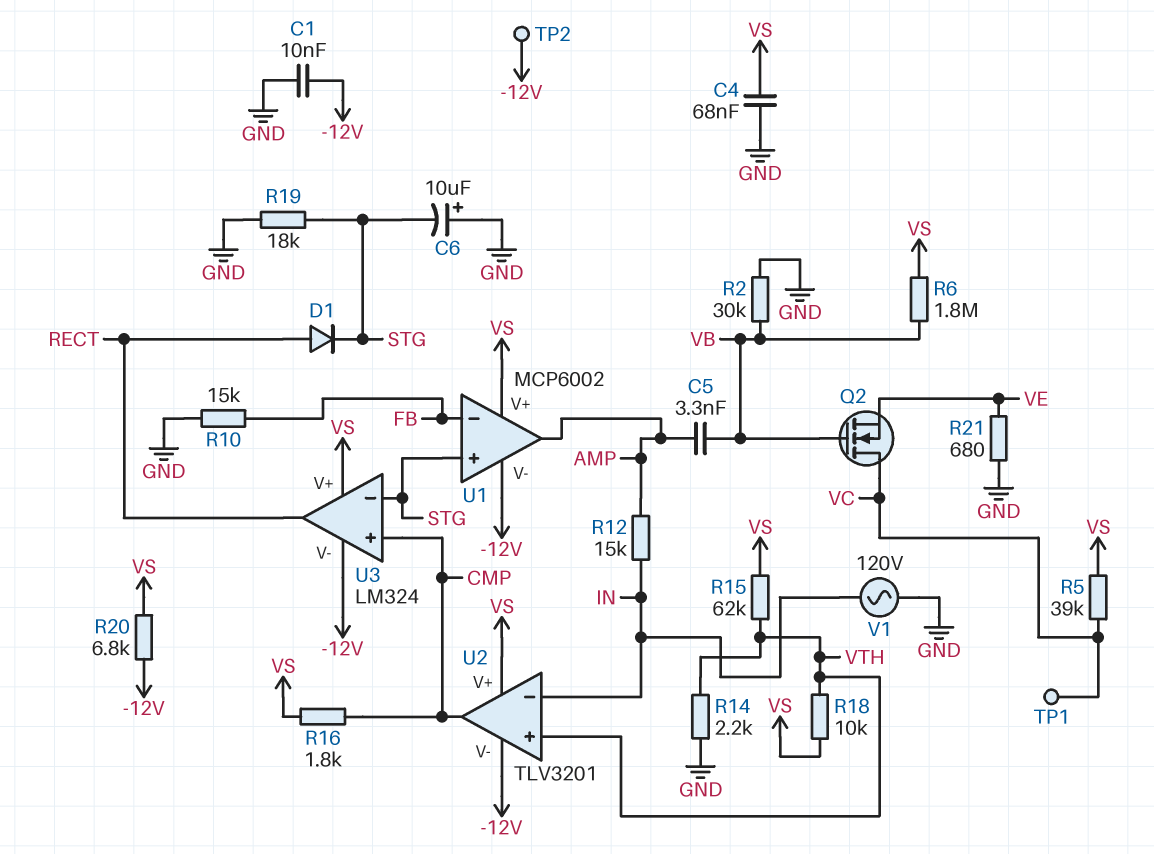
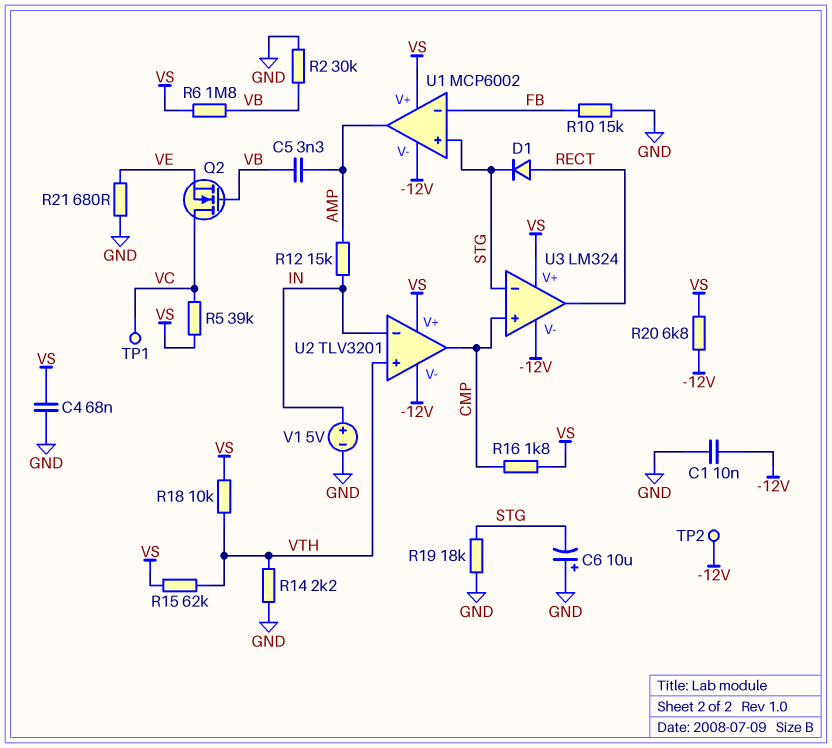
V1: AC 120V (GND, IN) -> 5V (plus IN, minus GND)

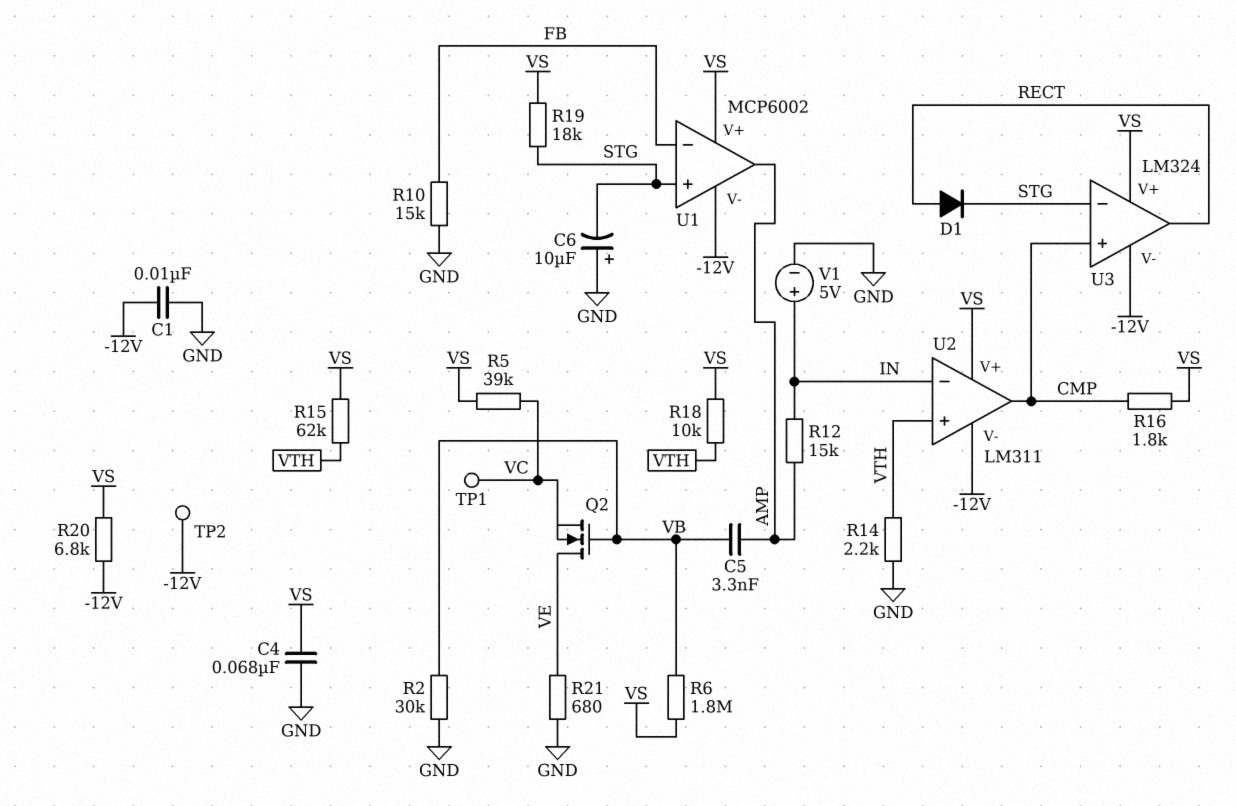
Q2: NMOS (G VB, D VC, S VE) -> NMOS (G VB, D VE, S VC)
R19: 18k (GND, STG) -> 18k (STG, VS)
U2: TLV3201 -> LM311

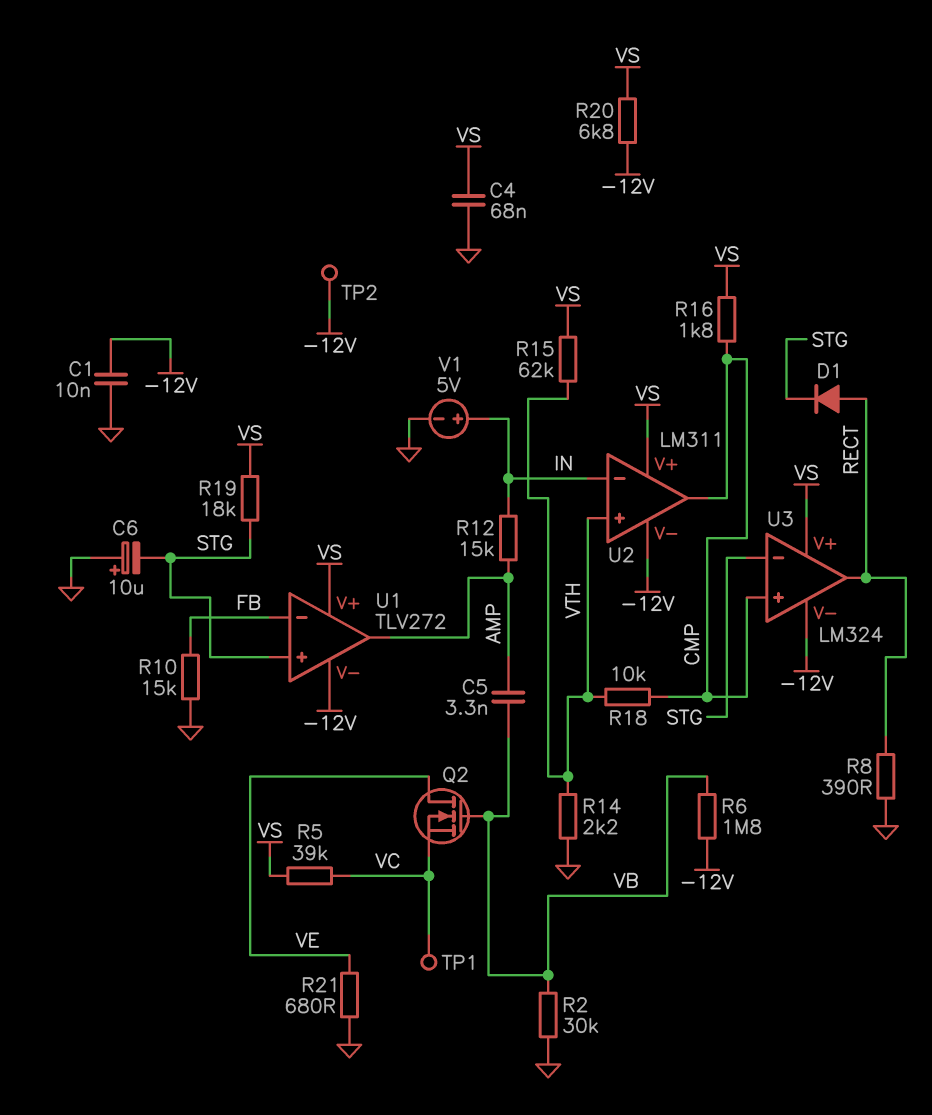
R6: 1.8M (VB, VS) -> 1.8M (-12V, VB)
R8: none -> 390 (GND, RECT)
R18: 10k (VS, VTH) -> 10k (CMP, VTH)
U1: MCP6002 -> TLV272

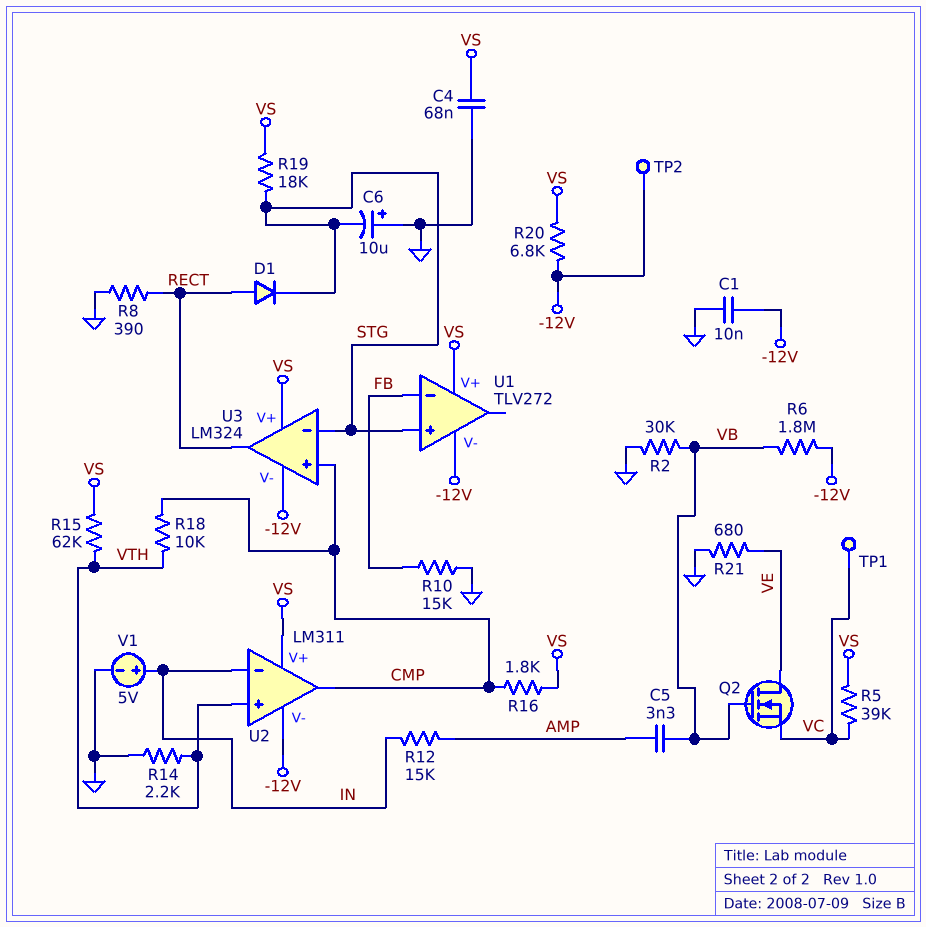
U1 pin out: AMP -> none

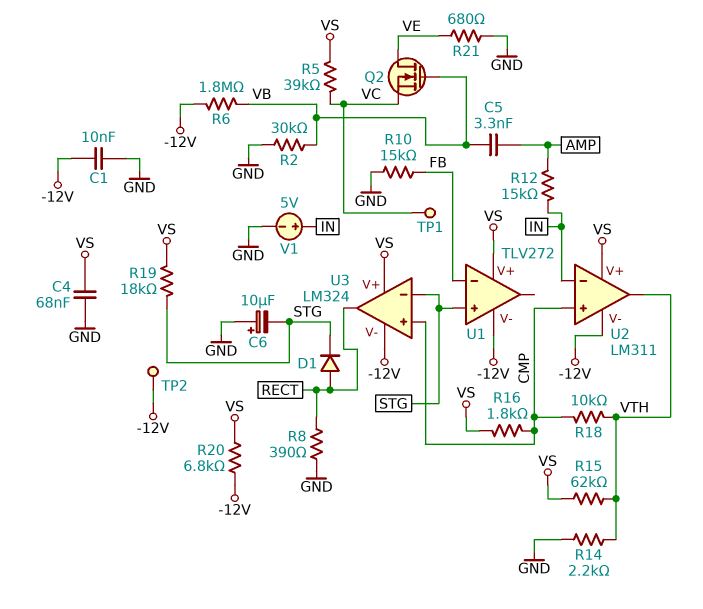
U2 pin in+: VTH -> CMP
U2 pin out: CMP -> VTH

